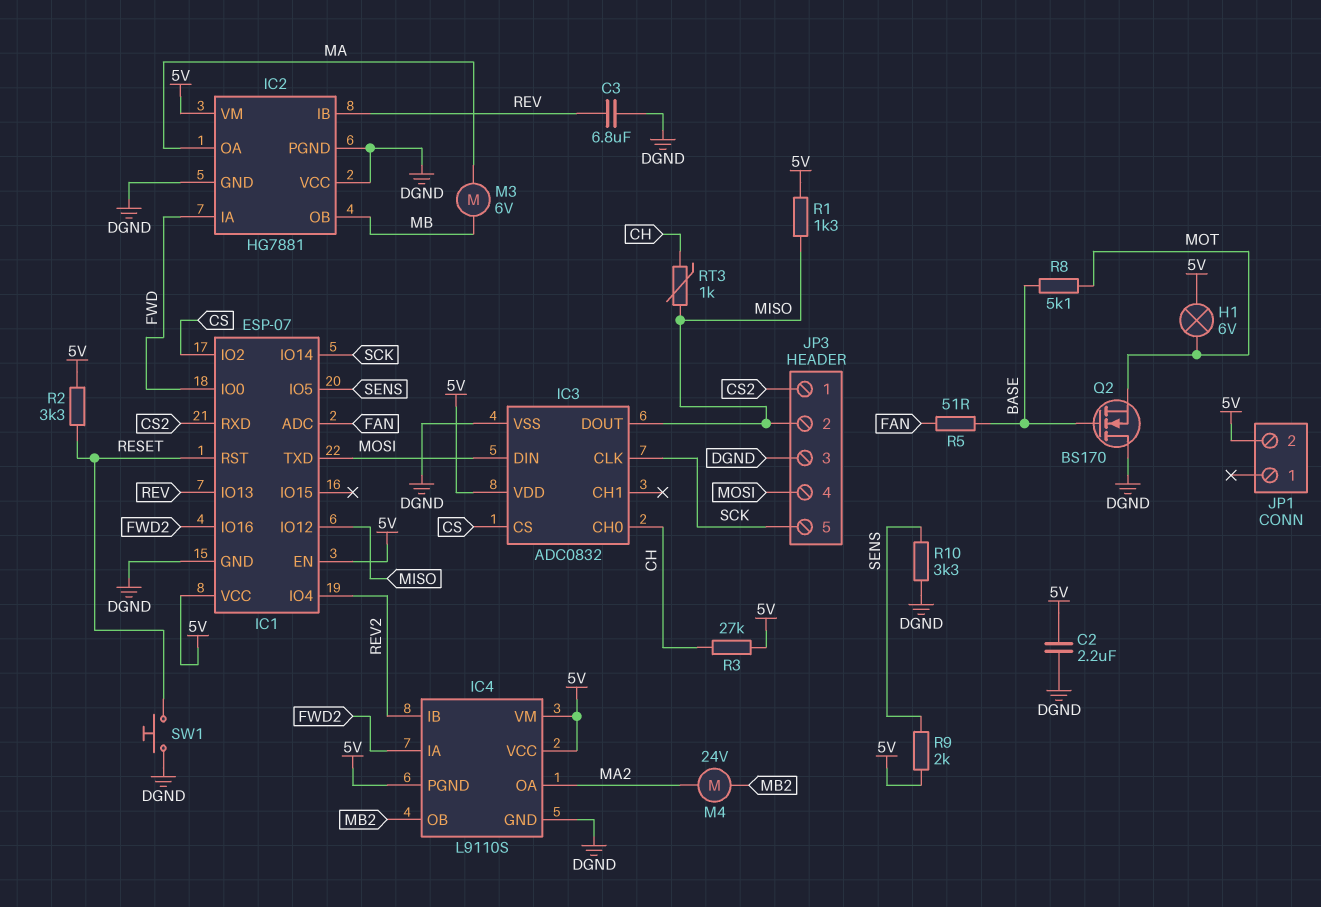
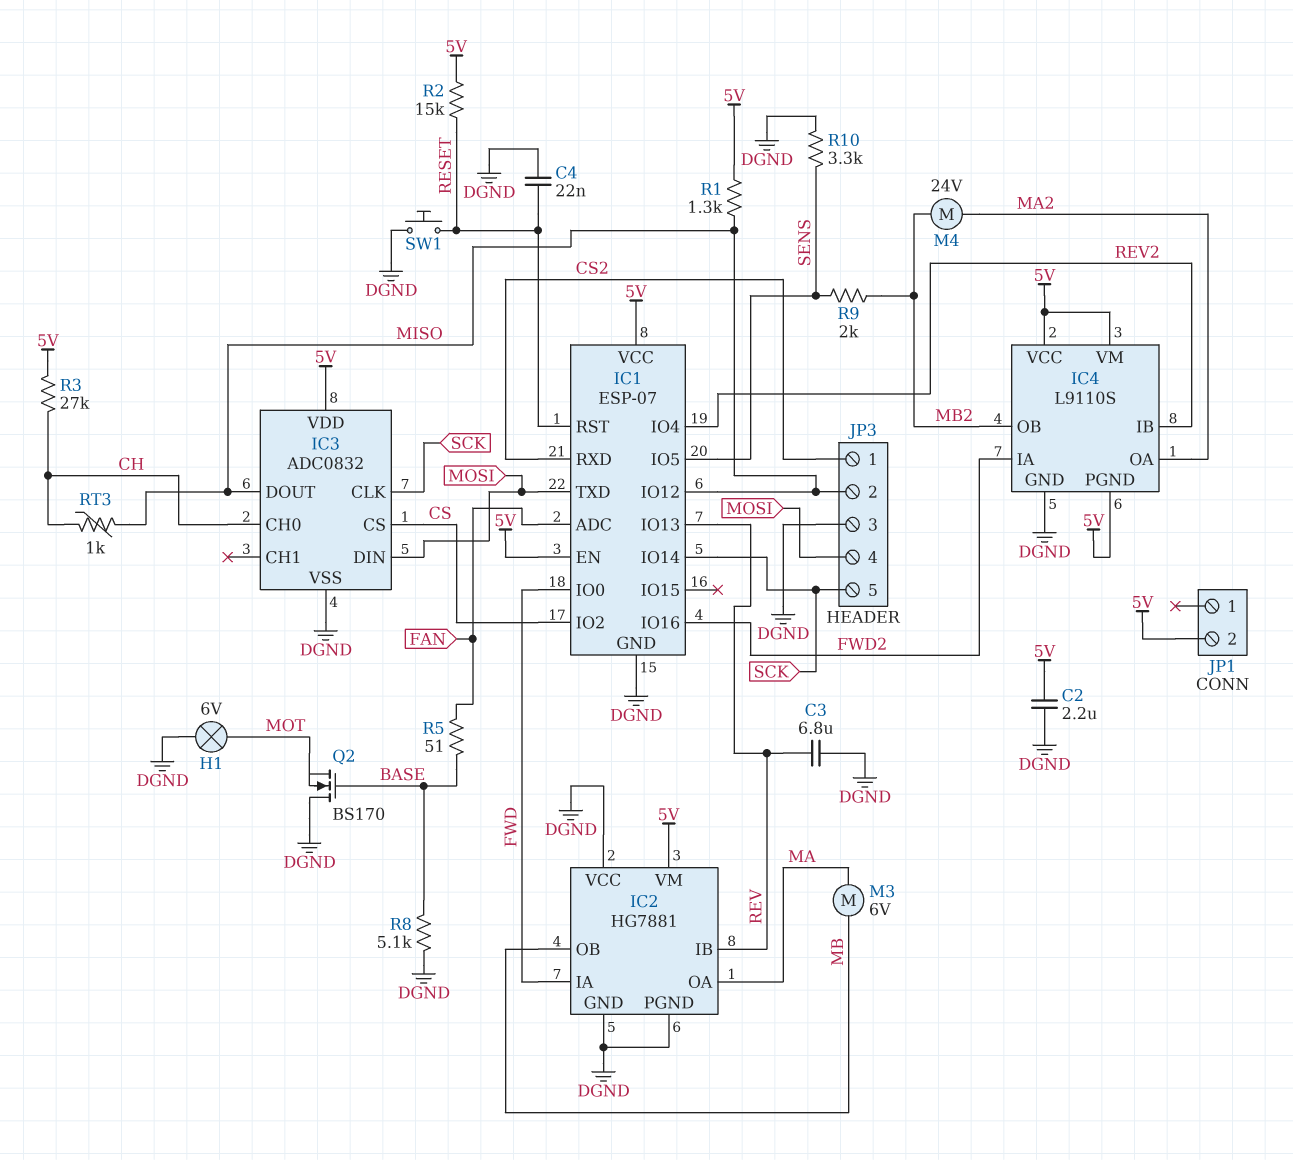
C4: none -> 22nF (DGND, RESET)
H1: lamp 6V (5V, MOT) -> lamp 6V (DGND, MOT)
R2: 3.3k (5V, RESET) -> 15k (5V, RESET)
R8: 5.1k (BASE, MOT) -> 5.1k (BASE, DGND)
R9: 2k (5V, SENS) -> 2k (MB2, SENS)

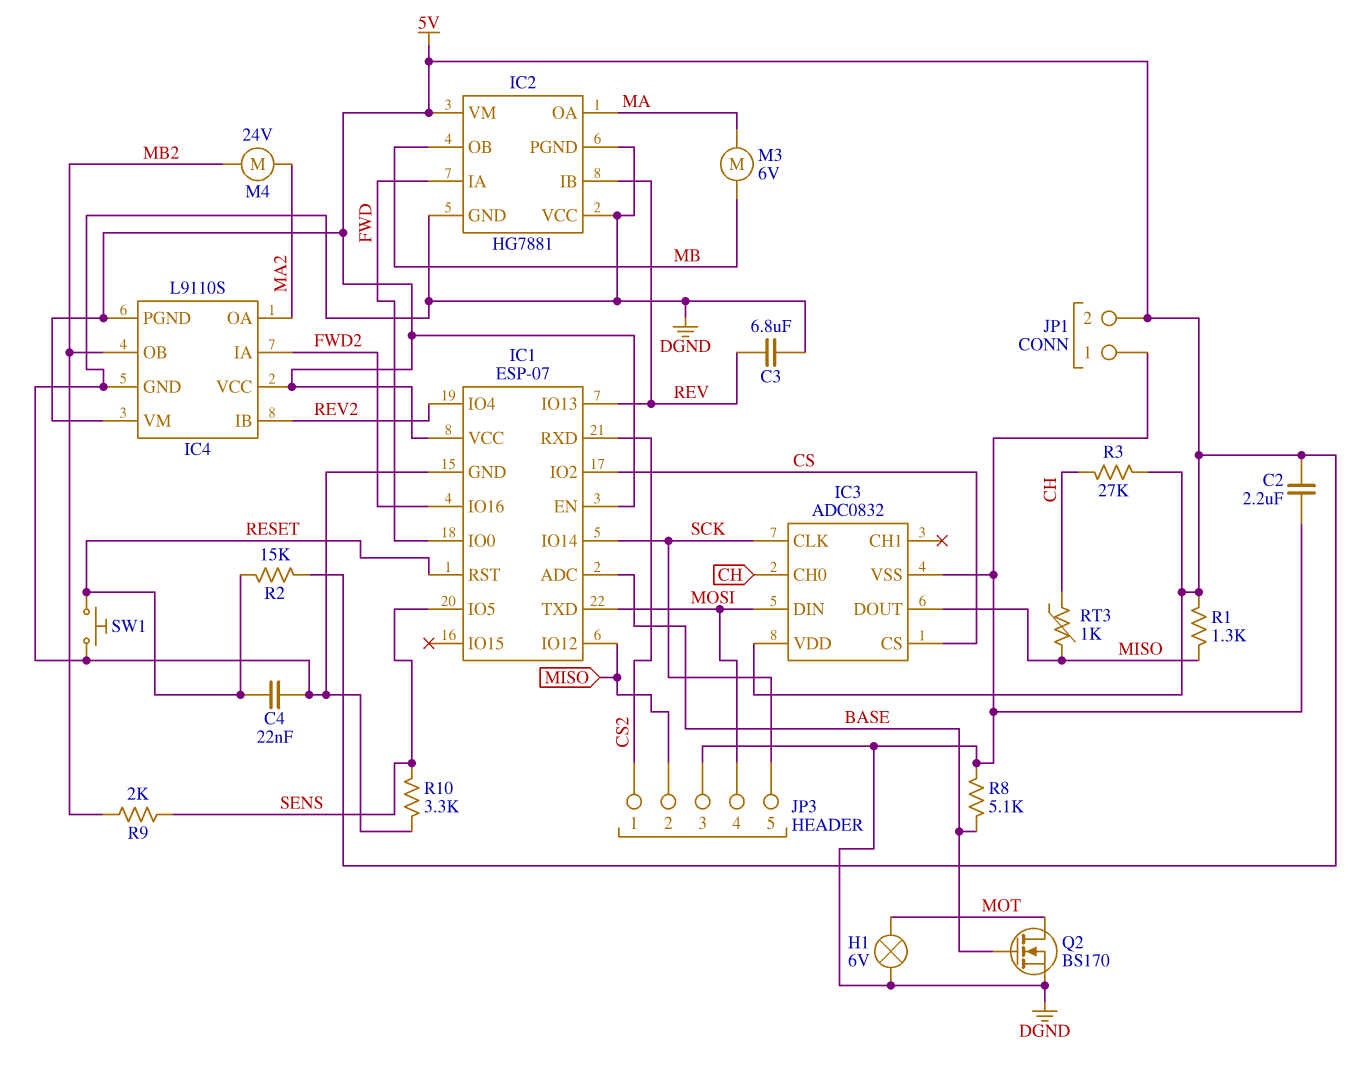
IC1 pin ADC: FAN -> BASE
JP1 pin 1: none -> DGND
Q2: NMOS BS170 (G BASE, D DGND, S MOT) -> NMOS BS170 (G BASE, D MOT, S DGND)
R5: 51 (BASE, FAN) -> none

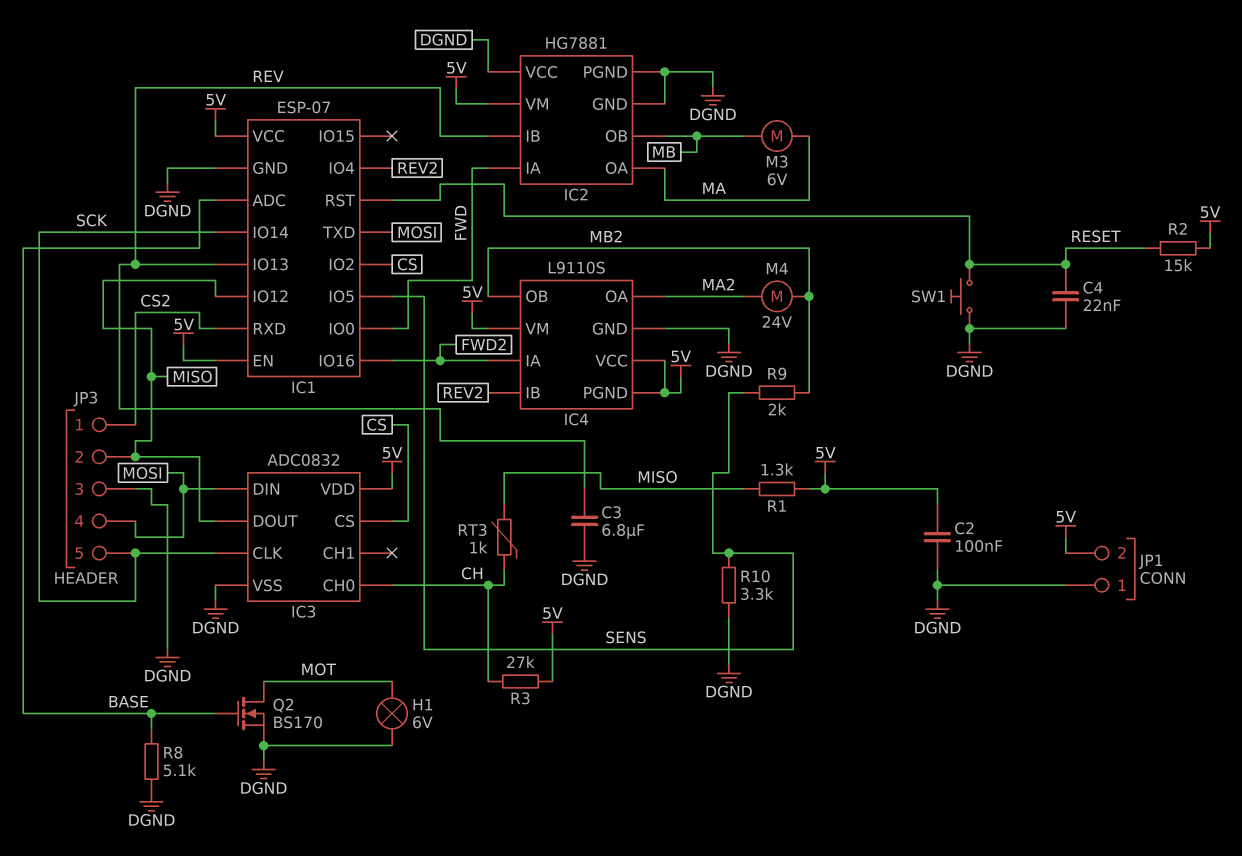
C2: 2.2uF (5V, DGND) -> 100nF (5V, DGND)

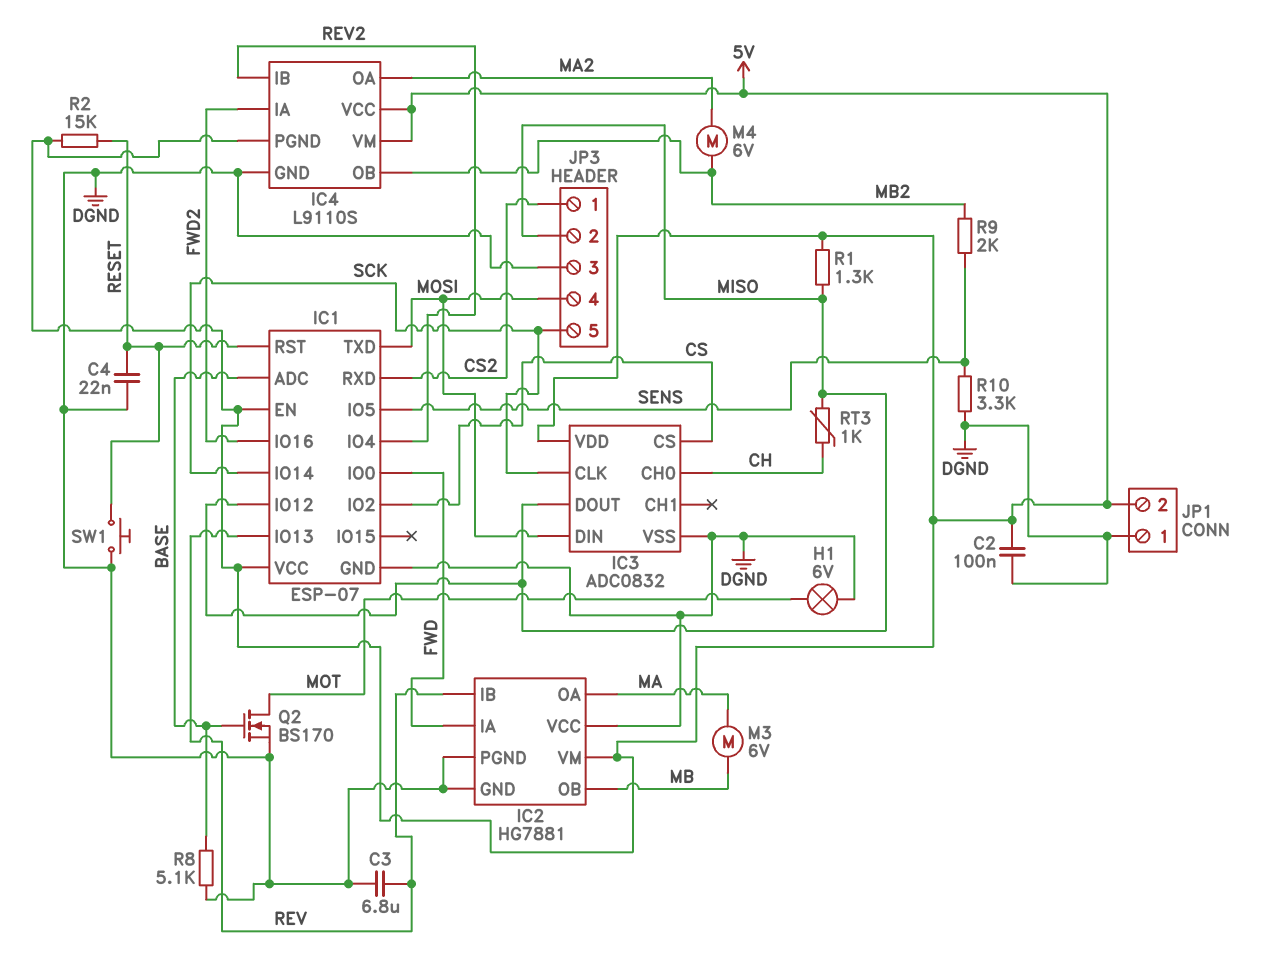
M4: motor 24V (MA2, MB2) -> motor 6V (MA2, MB2)
R3: 27k (5V, CH) -> none

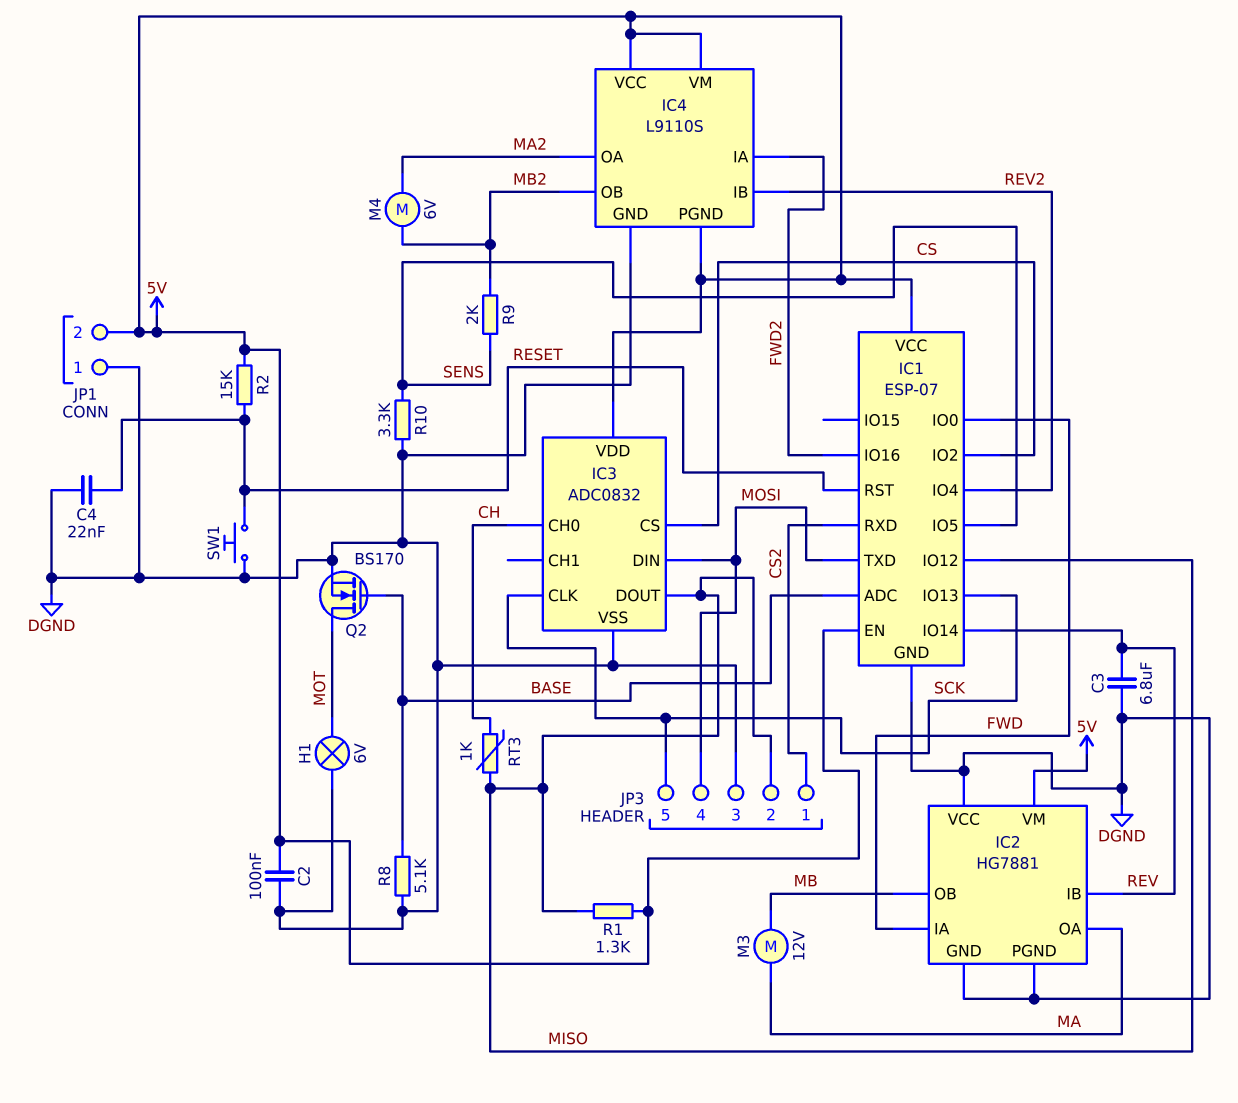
IC1 pin IO13: REV -> SCK
IC1 pin IO14: SCK -> REV
M3: motor 6V (MA, MB) -> motor 12V (MA, MB)

